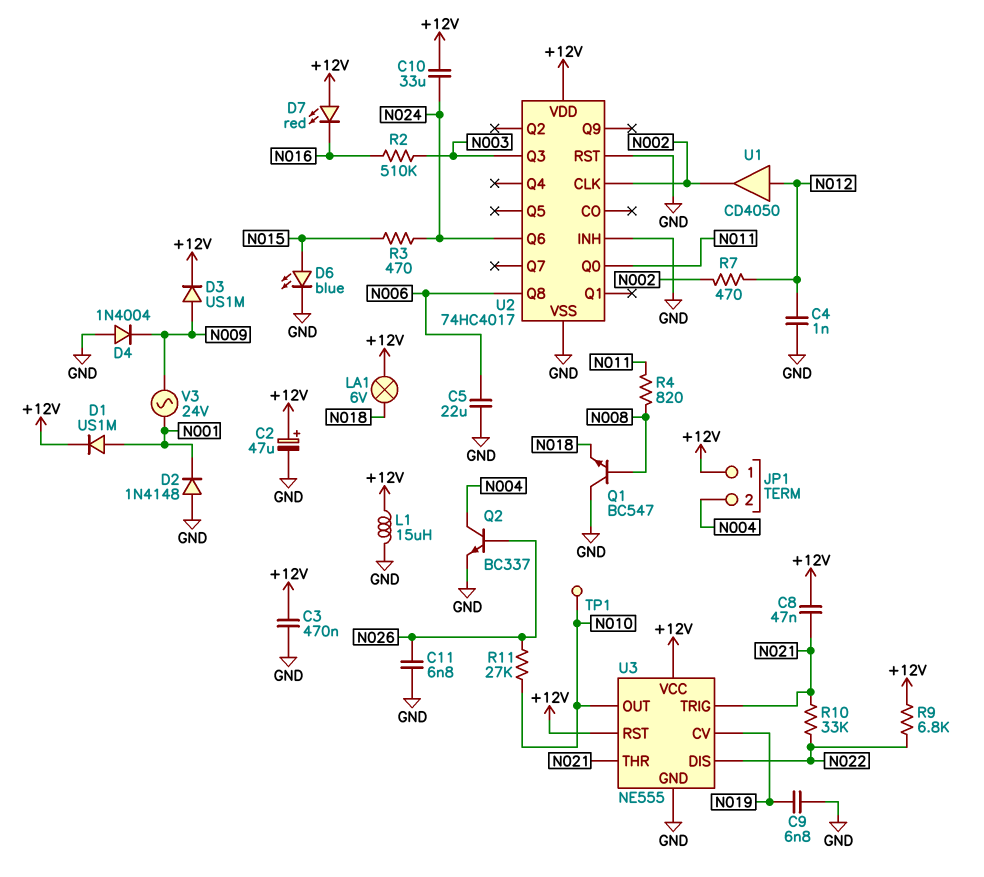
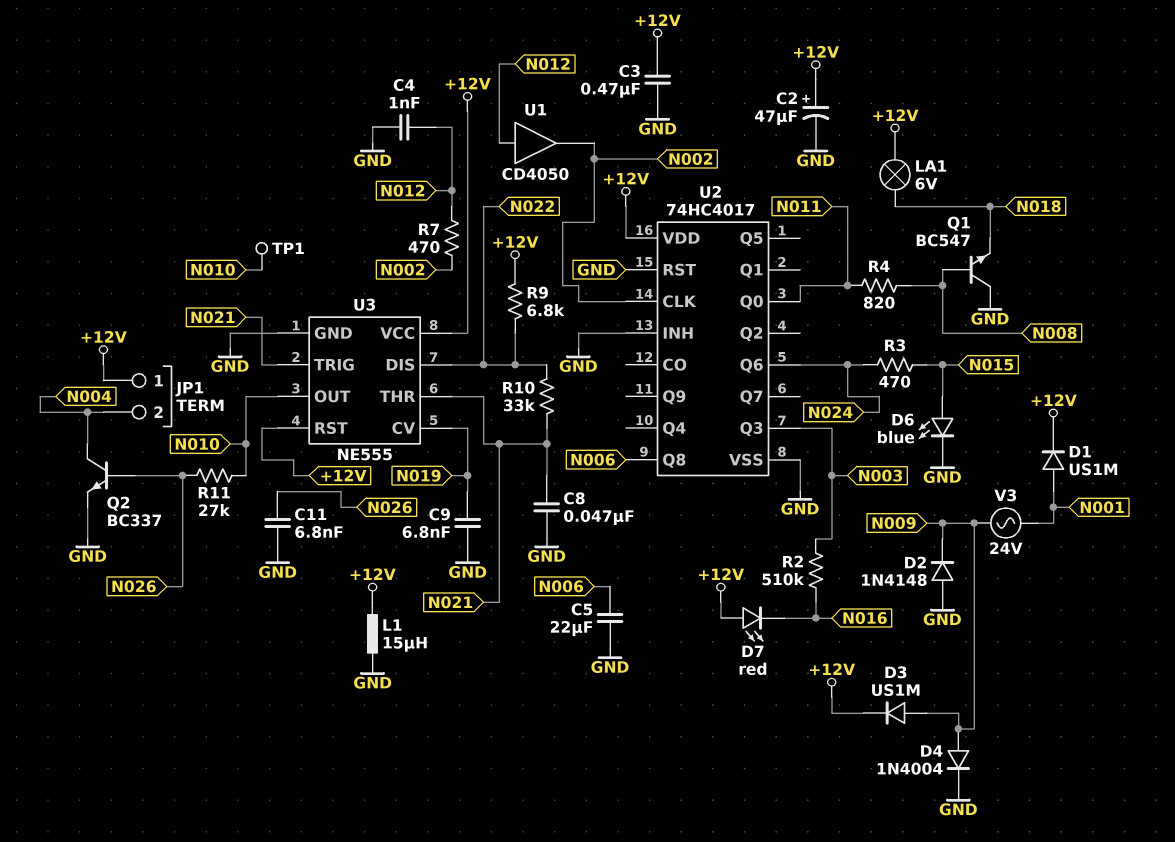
C8: 47nF (+12V, N021) -> 47nF (GND, N021)
C10: 33uF (+12V, N024) -> none
D2: diode 1N4148 (A GND, K N001) -> diode 1N4148 (A GND, K N009)
D4: diode 1N4004 (A GND, K N009) -> diode 1N4004 (A N009, K GND)

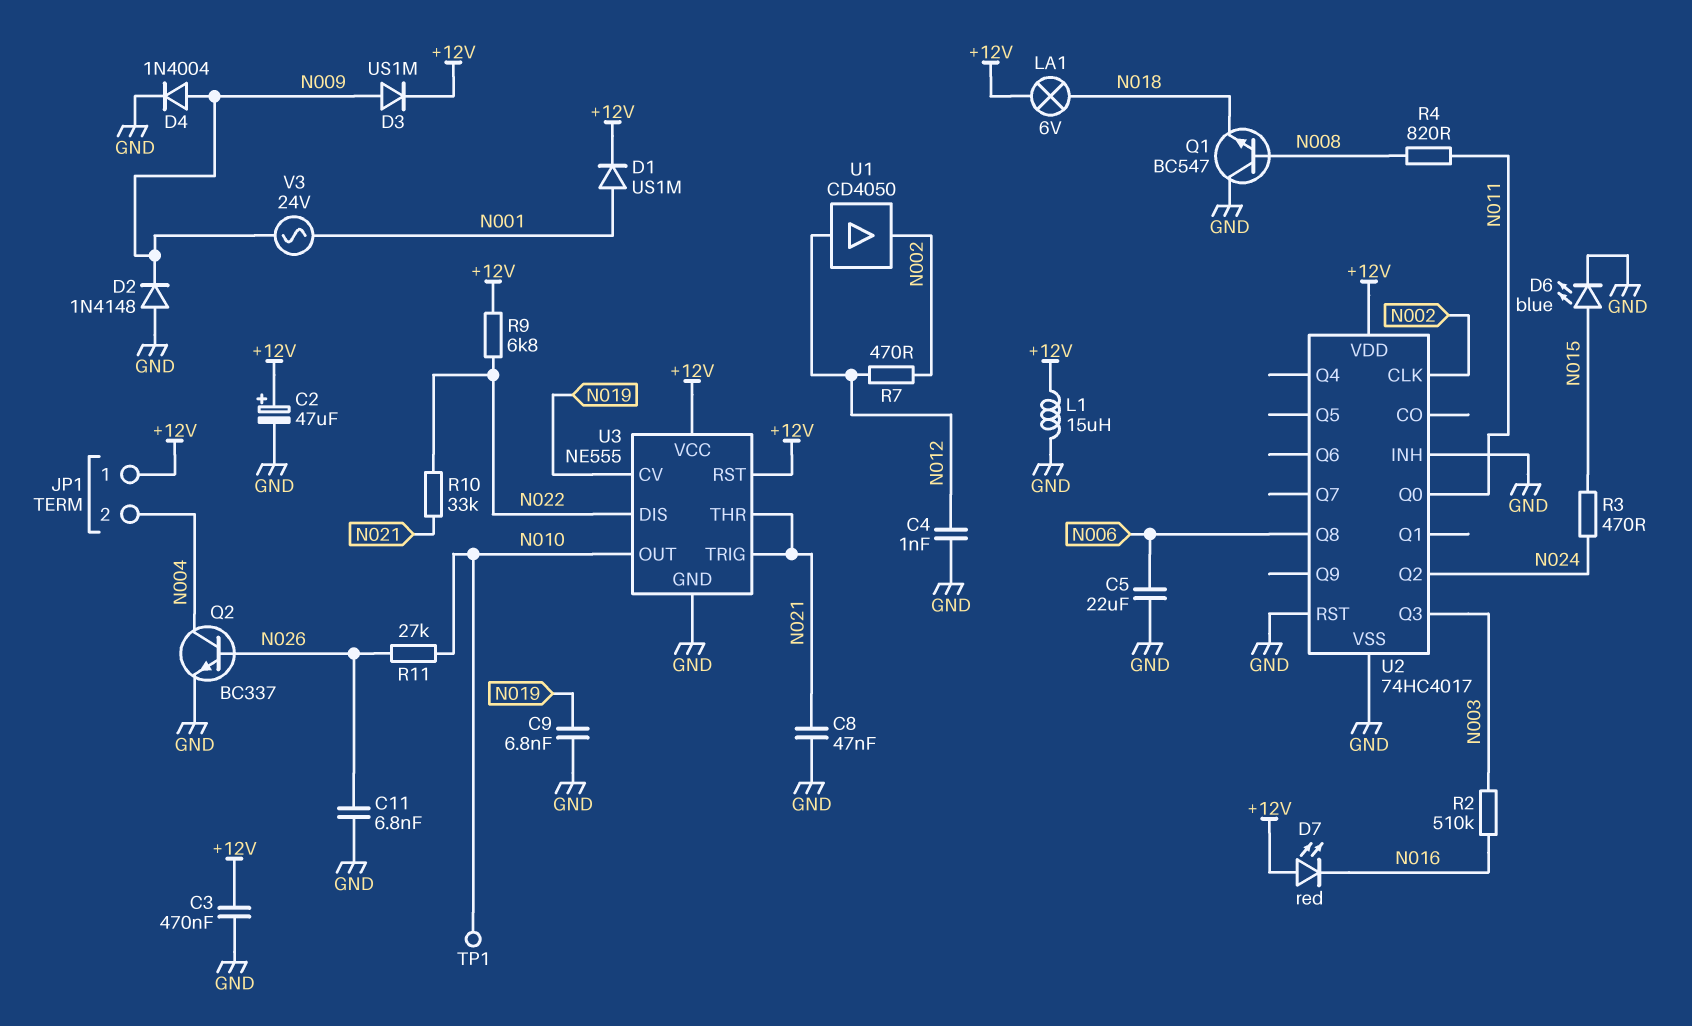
U2 pin Q2: none -> N024
U2 pin Q6: N024 -> none

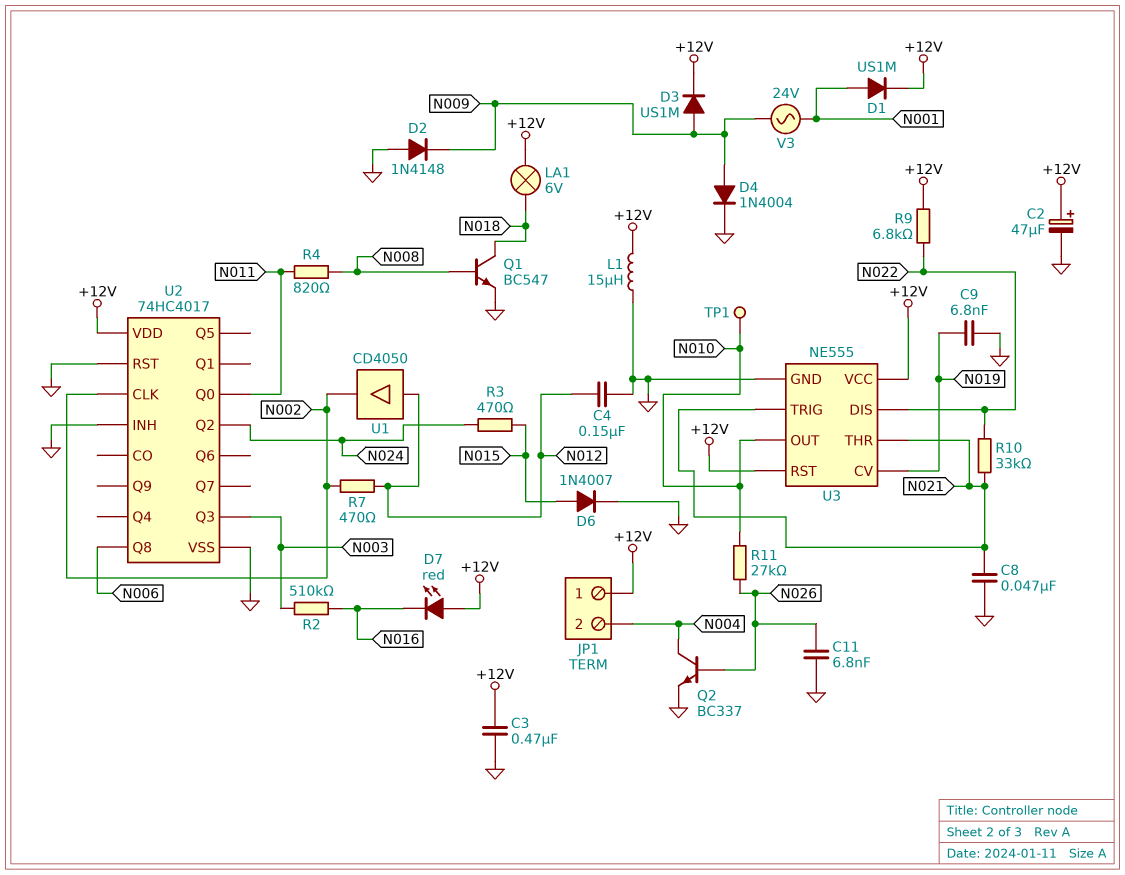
C4: 1nF (GND, N012) -> 150nF (GND, N012)
C5: 22uF (GND, N006) -> none
D6: LED blue (A N015, K GND) -> diode 1N4007 (A N015, K GND)
Q1: NPN BC547 (B N008, C GND, E N018) -> NPN BC547 (B N008, C N018, E GND)

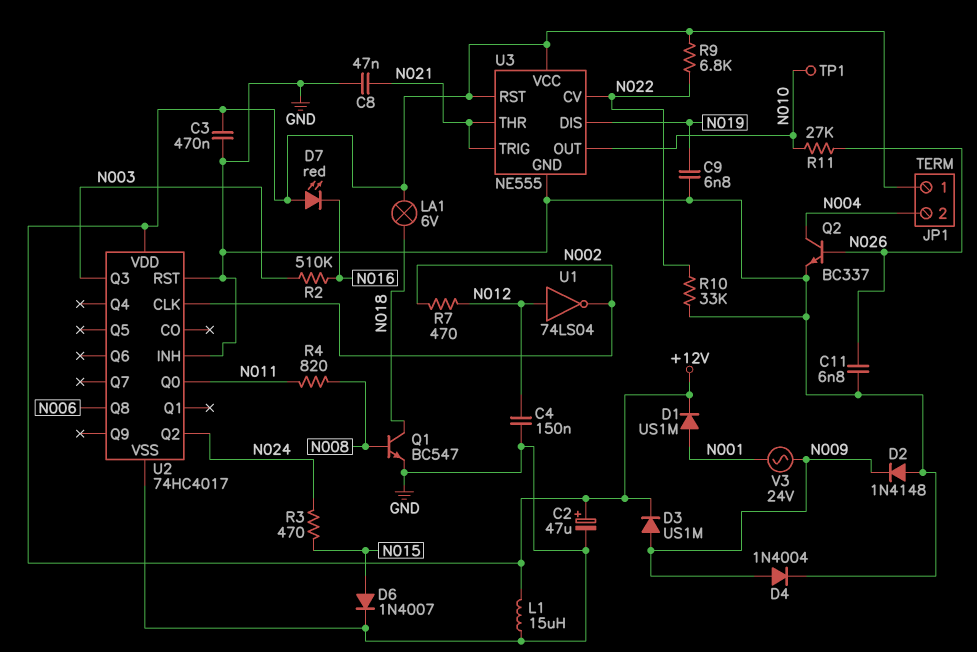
R10: 33k (N021, N022) -> 33k (GND, N022)
U1: buffer CD4050 (in N012, out N002) -> NOT 74LS04 (in N012, out N002)
U3 pin CV: N019 -> N022
U3 pin DIS: N022 -> N019

